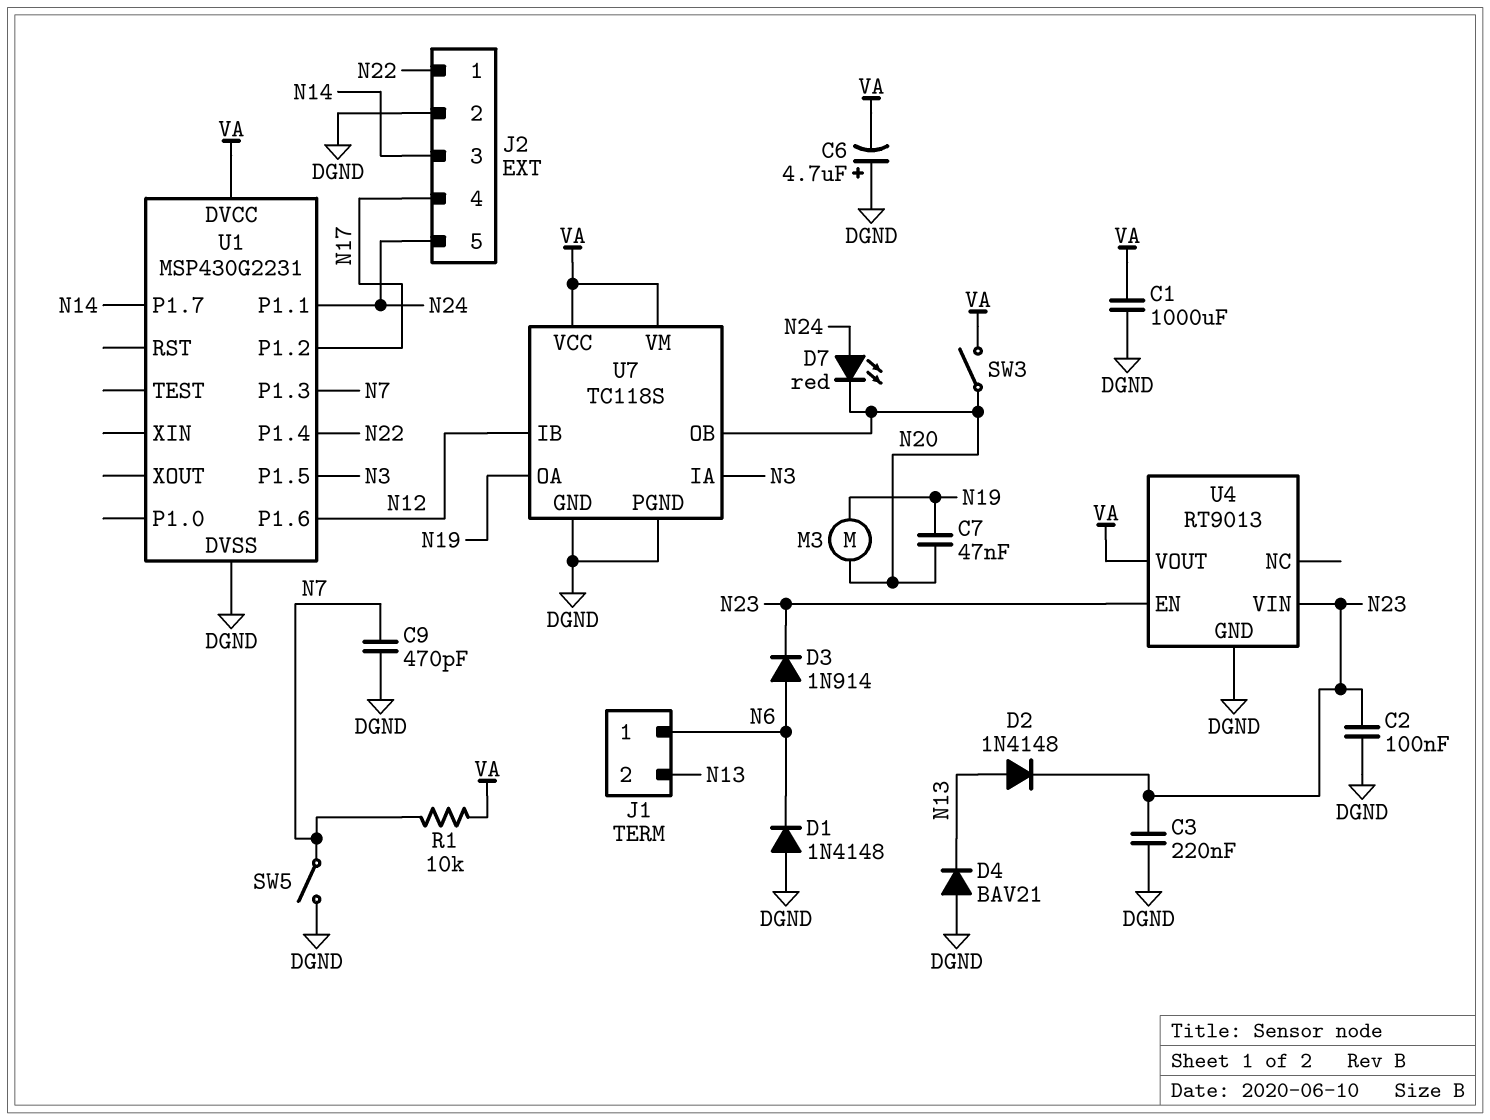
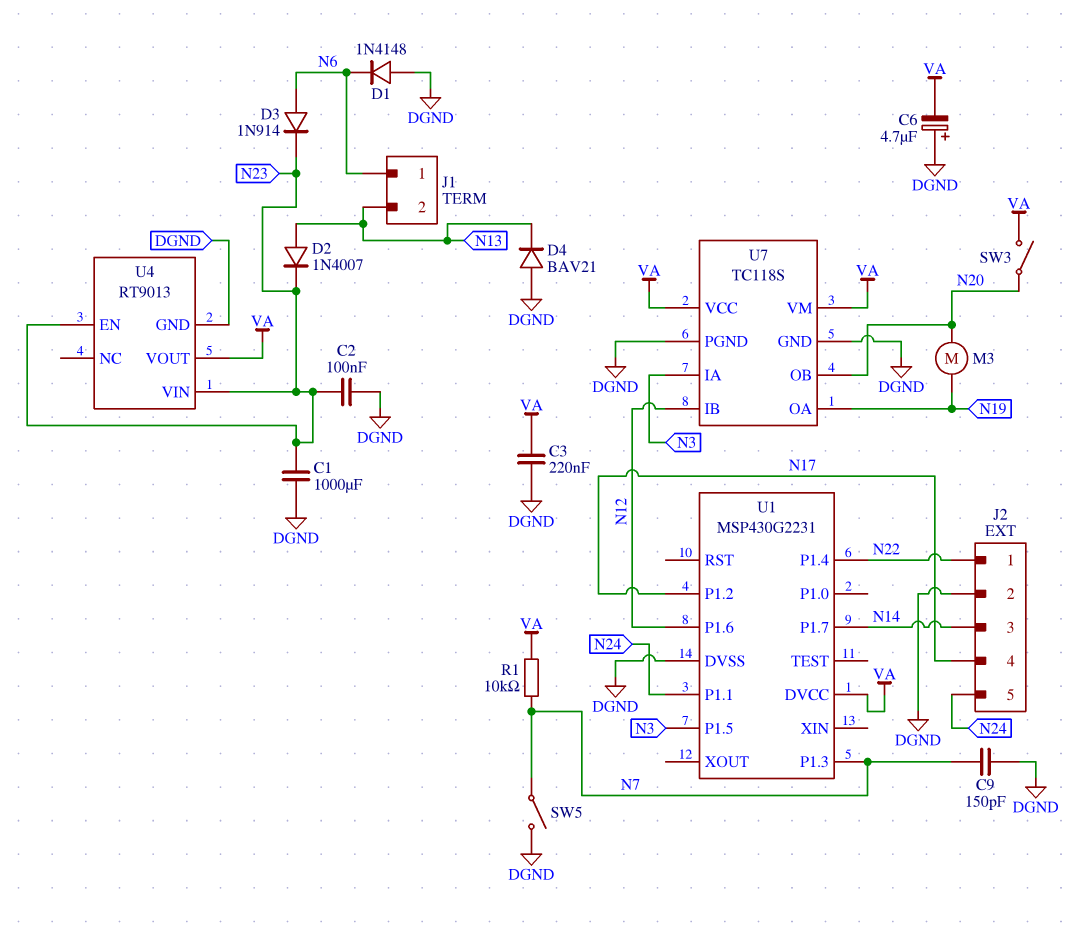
C1: 1000uF (DGND, VA) -> 1000uF (DGND, N23)
C3: 220nF (DGND, N23) -> 220nF (DGND, VA)
C7: 47nF (N19, N20) -> none
C9: 470pF (DGND, N7) -> 150pF (DGND, N7)
D2: diode 1N4148 (A N13, K N23) -> diode 1N4007 (A N13, K N23)
D7: LED red (A N24, K N20) -> none

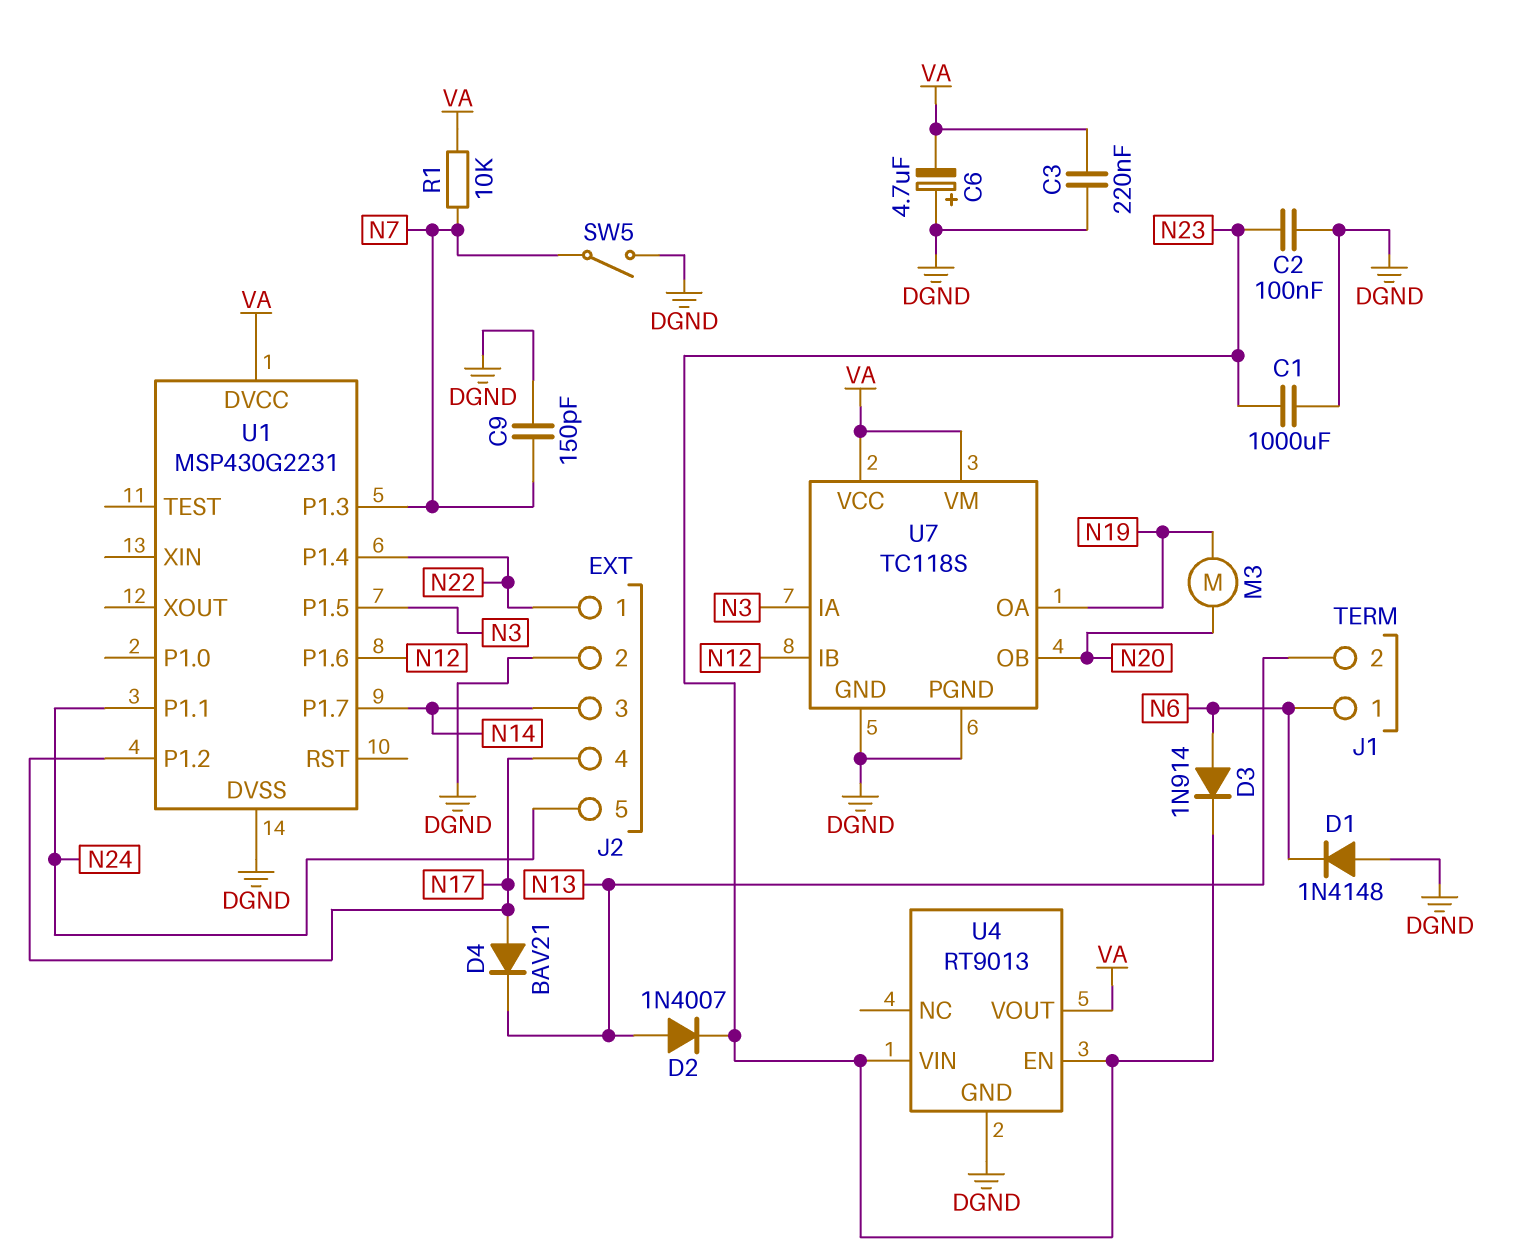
D4: diode BAV21 (A DGND, K N13) -> diode BAV21 (A N17, K N13)
SW3: switch (N20, VA) -> none

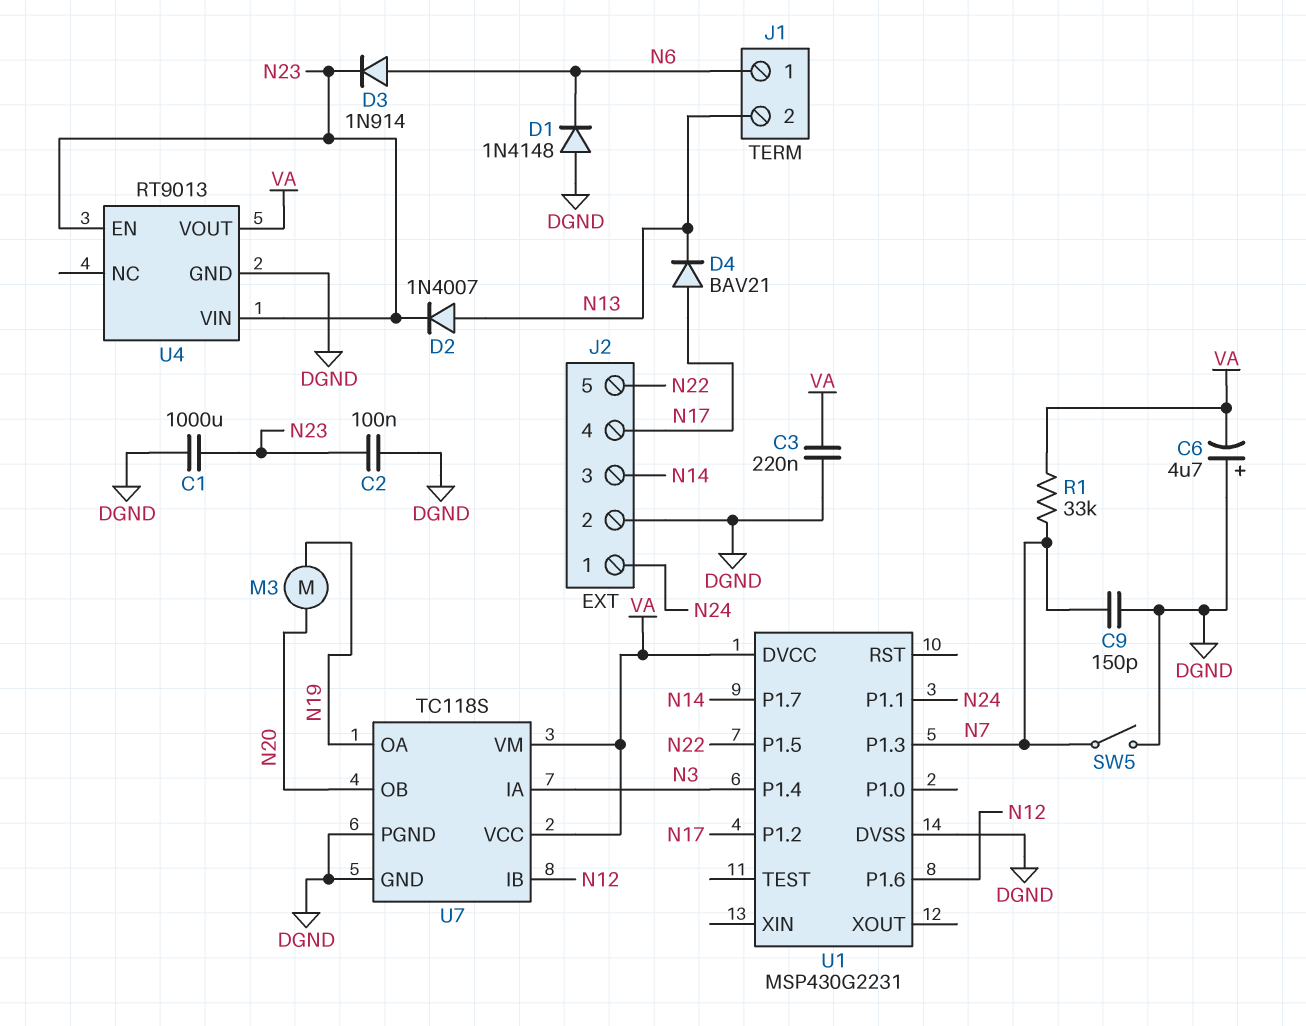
J2 pin 1: N22 -> N24
J2 pin 5: N24 -> N22
R1: 10k (N7, VA) -> 33k (N7, VA)
U1 pin P1.4: N22 -> N3
U1 pin P1.5: N3 -> N22

